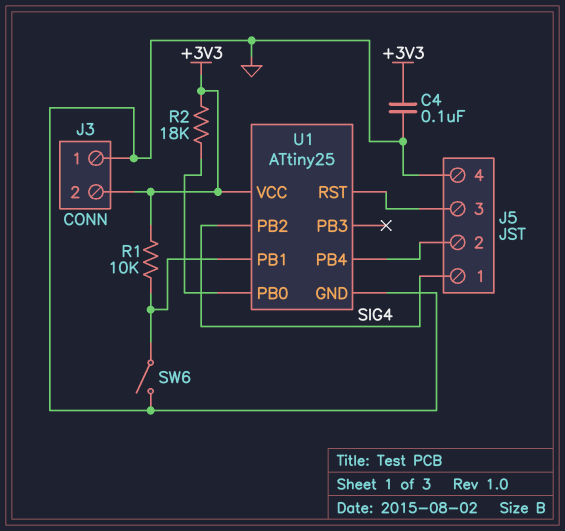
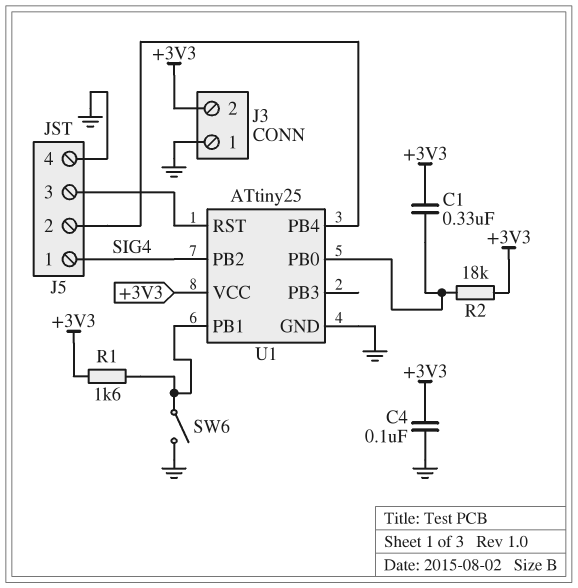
C1: none -> 330nF (+3V3, U1/PB0)
R1: 10k (+3V3, U1/PB1) -> 1.6k (+3V3, U1/PB1)

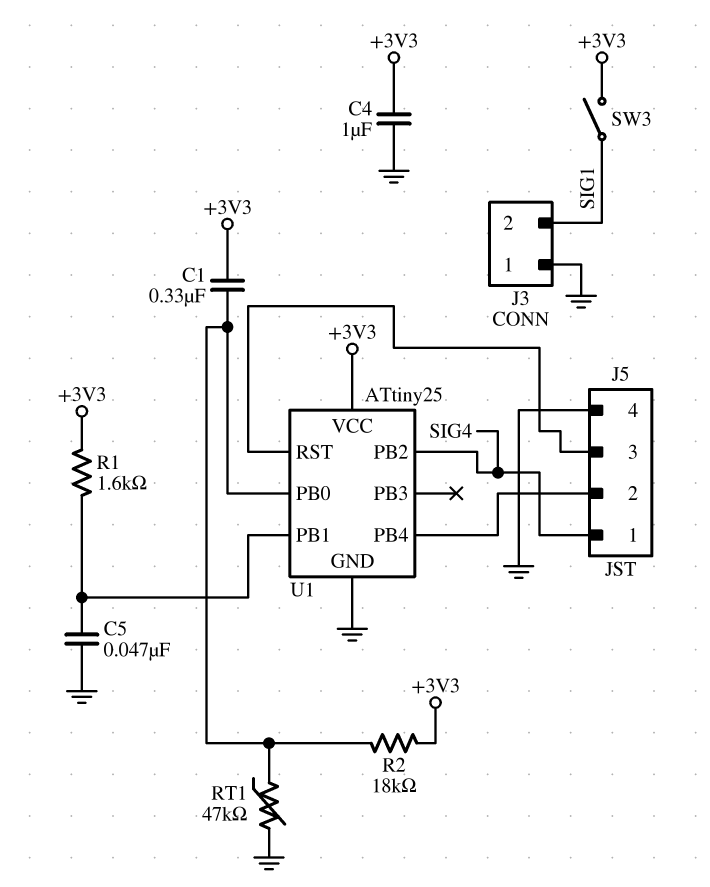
C4: 100nF (+3V3, GND) -> 1uF (+3V3, GND)
C5: none -> 47nF (GND, U1/PB1)
J3 pin 2: +3V3 -> SIG1
RT1: none -> 47k (GND, U1/PB0)
SW3: none -> switch (+3V3, SIG1)
SW6: switch (GND, U1/PB1) -> none

